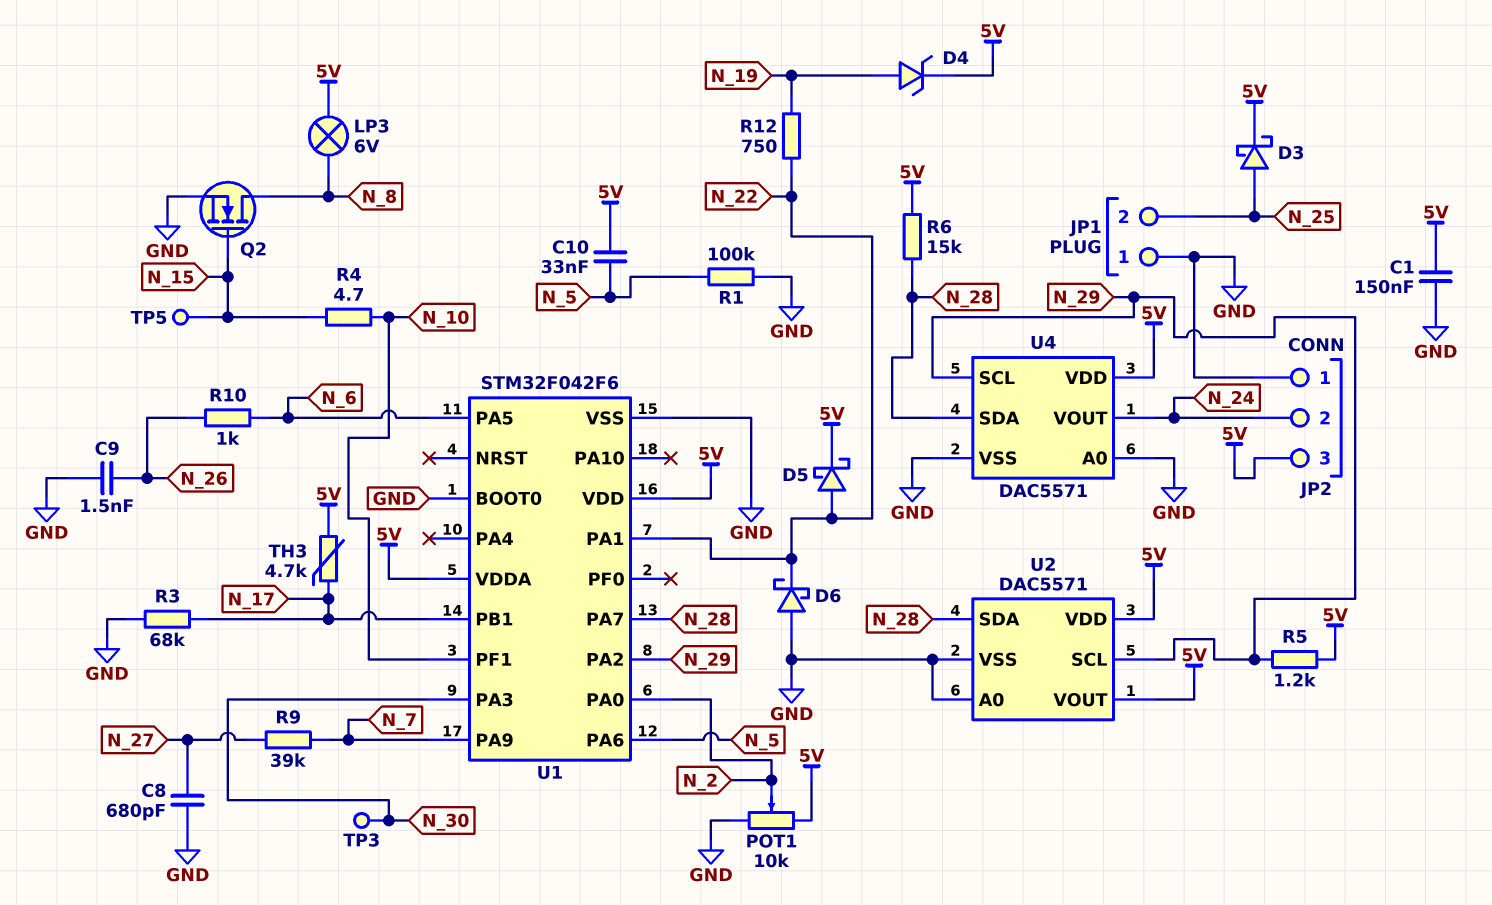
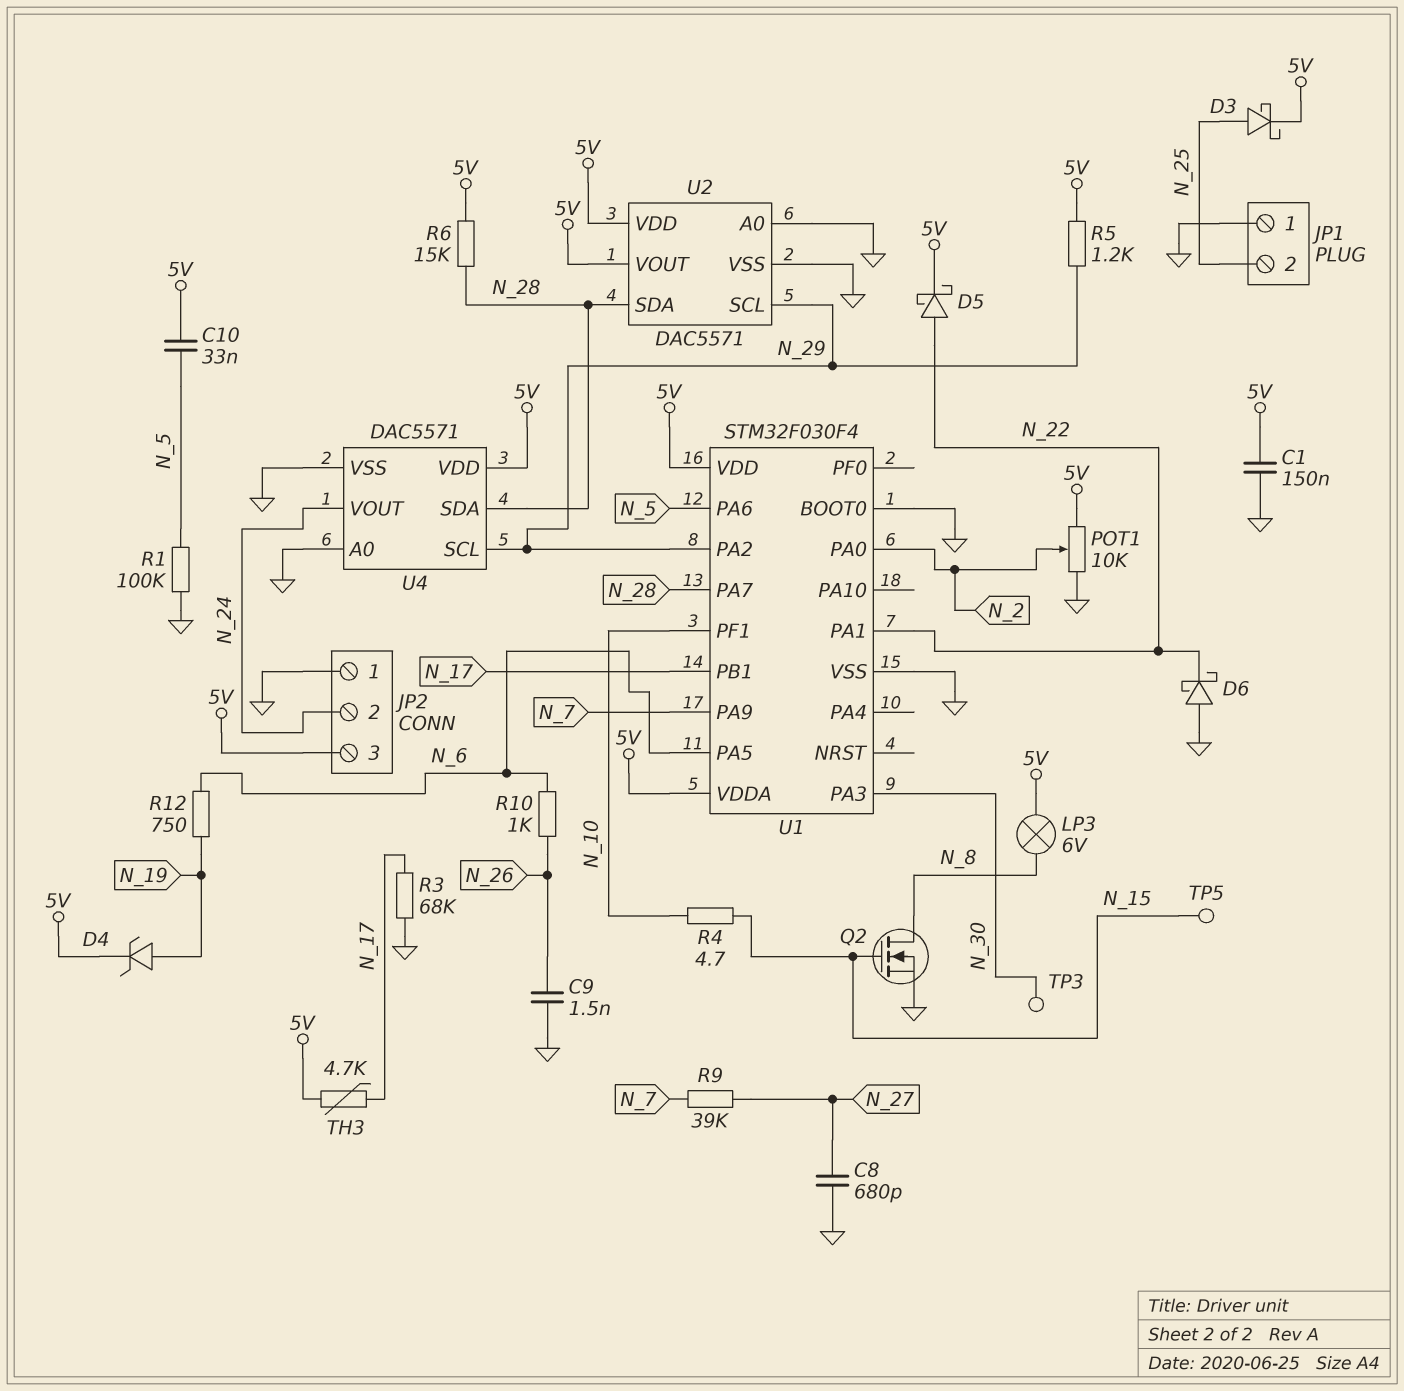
R12: 750 (N_19, N_22) -> 750 (N_6, N_19)
U1: STM32F042F6 -> STM32F030F4

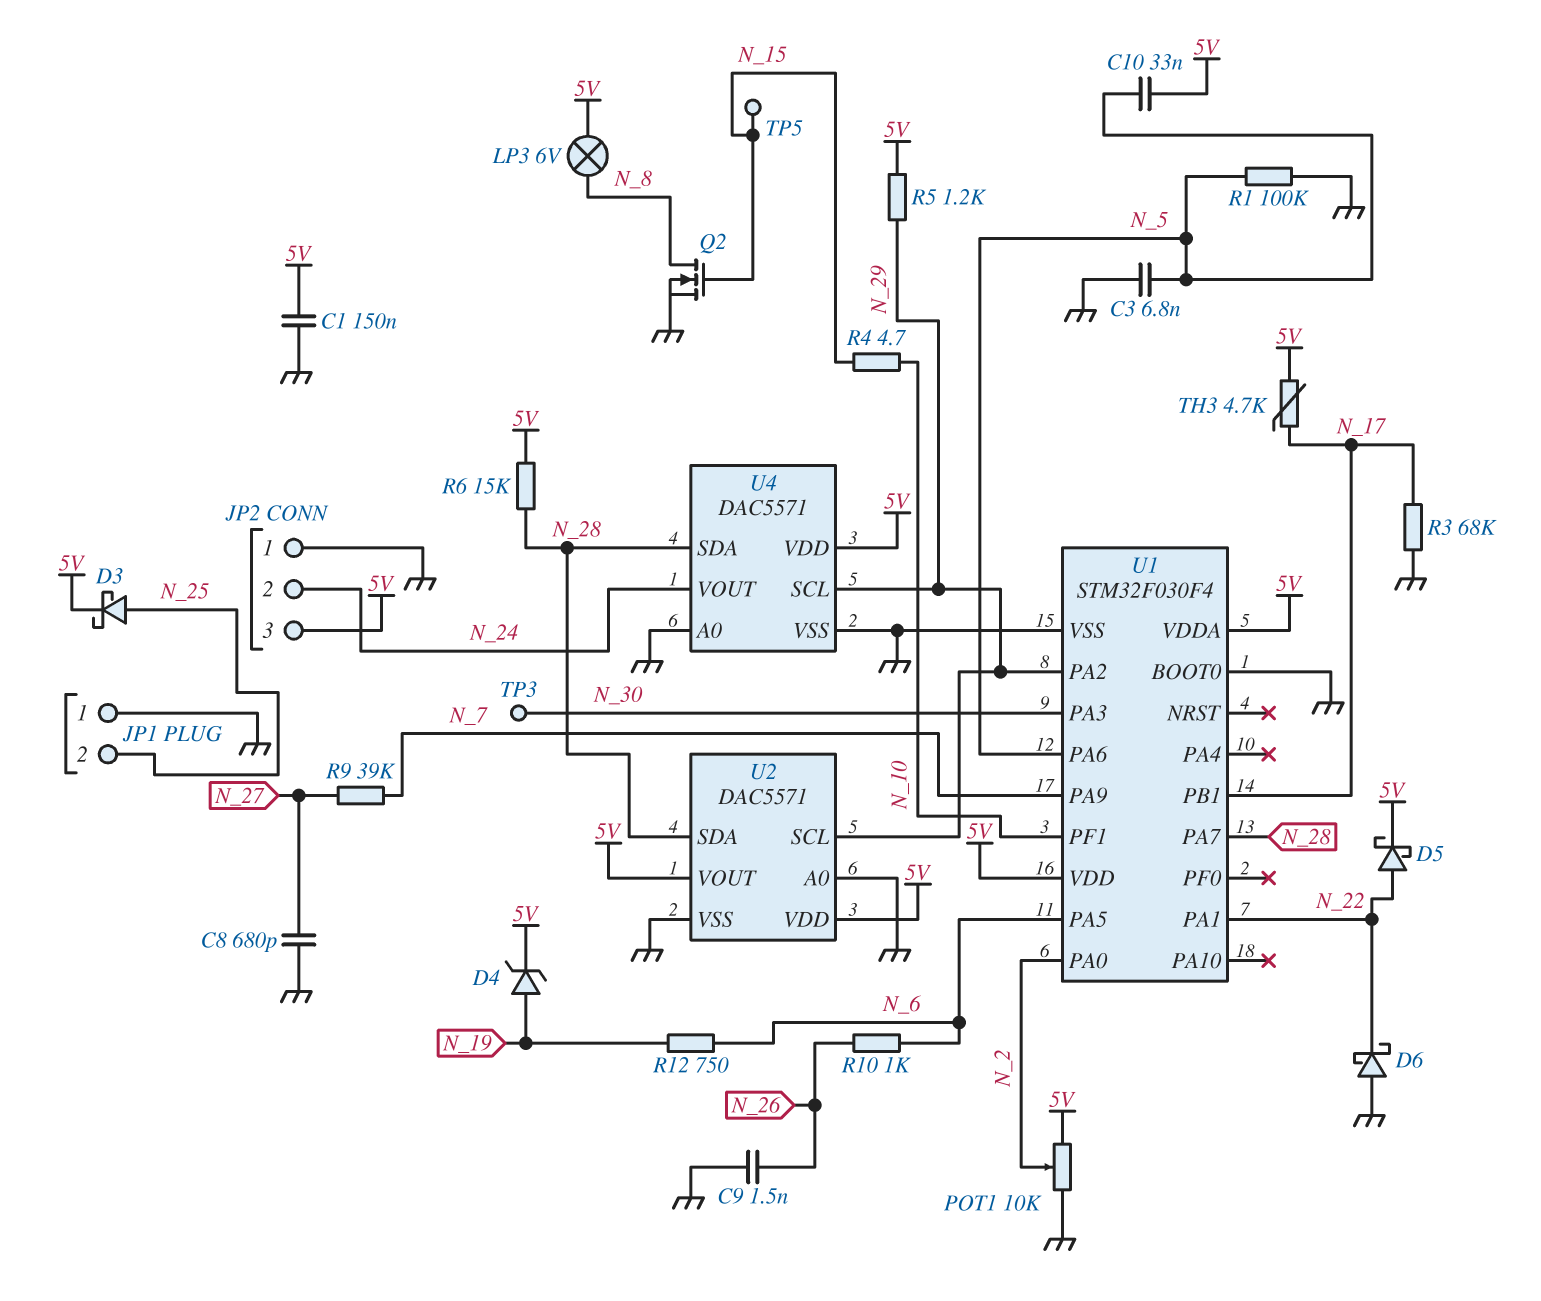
C3: none -> 6.8nF (GND, N_5)

